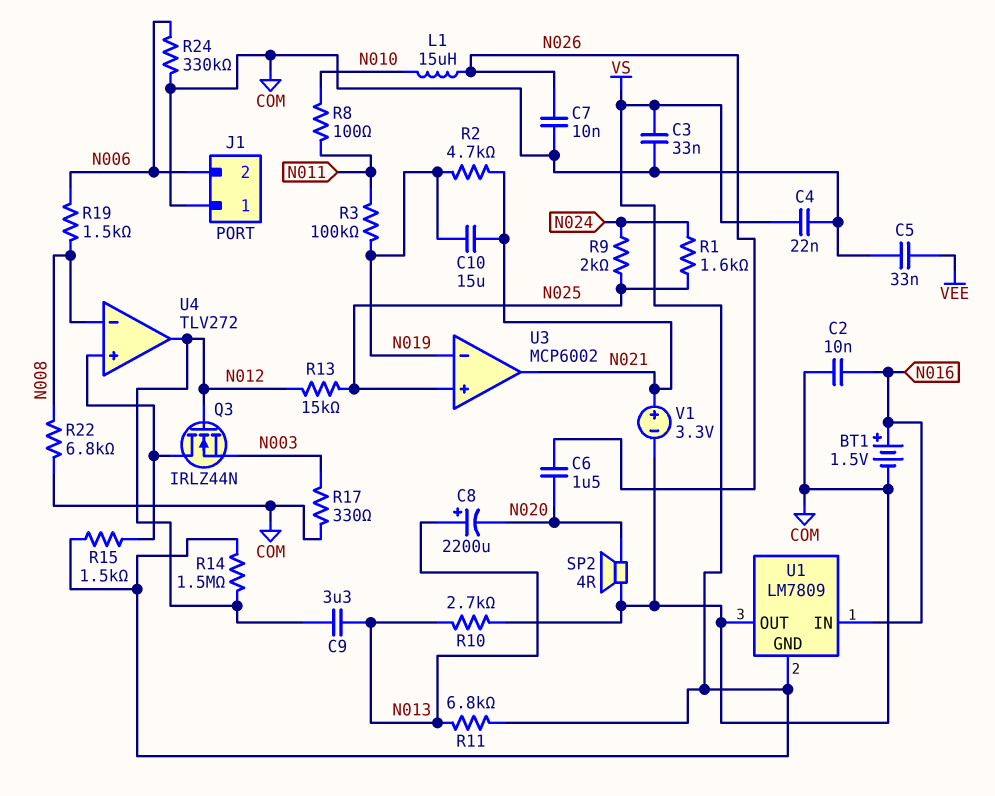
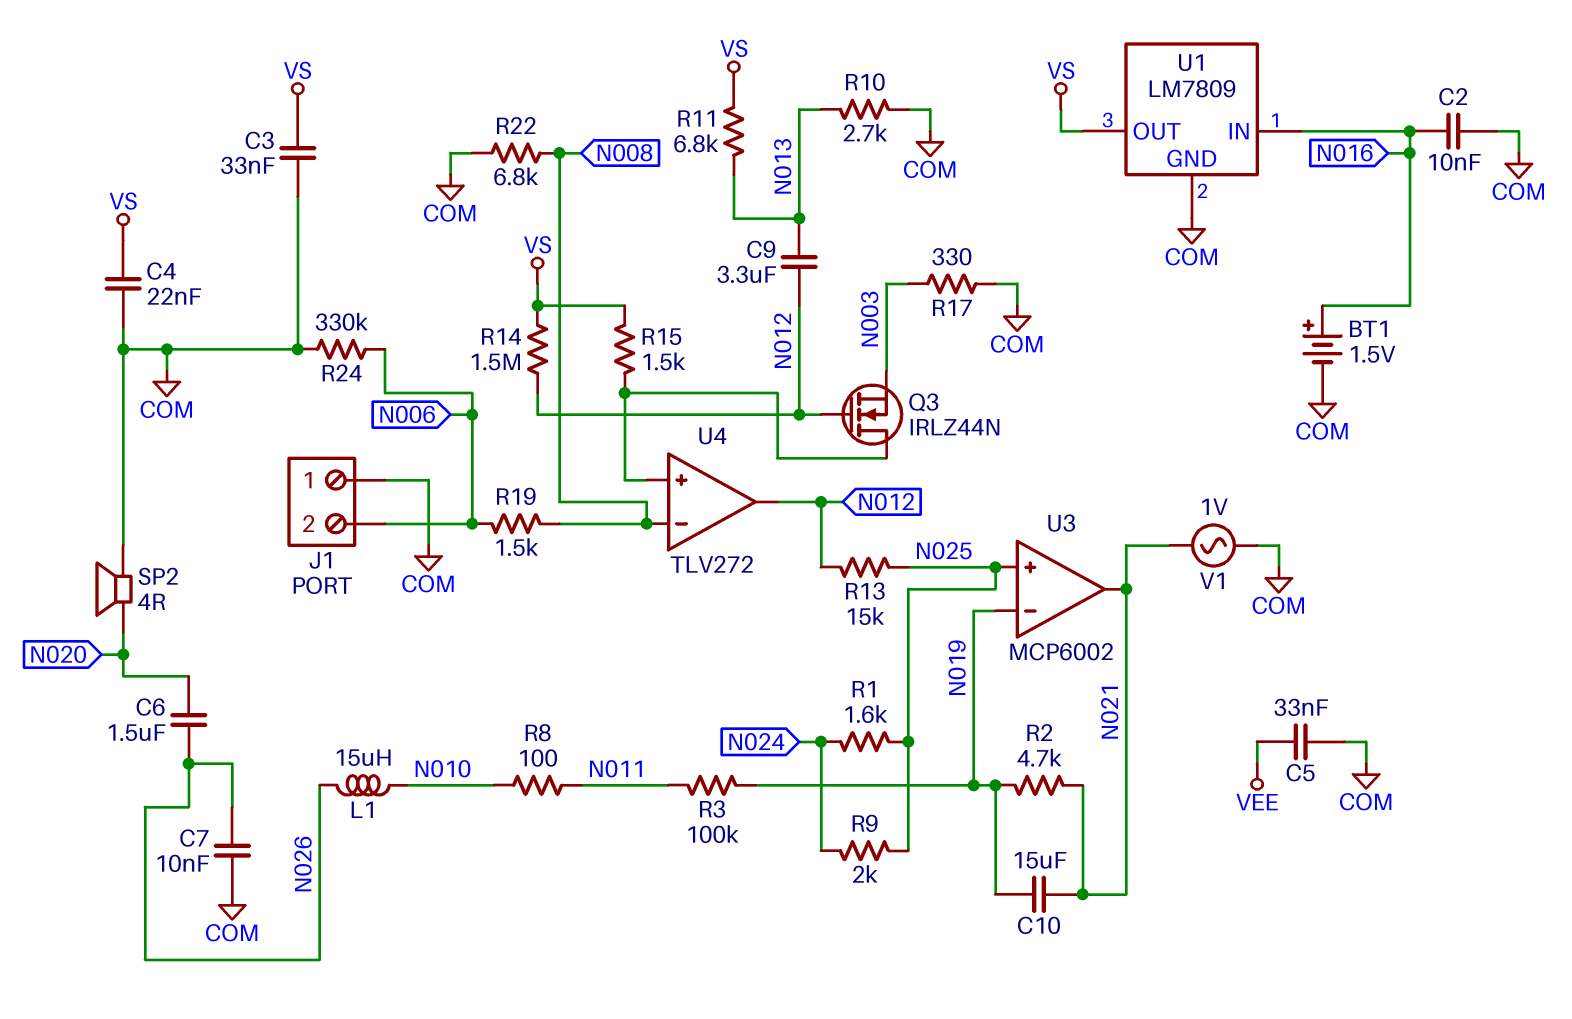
C8: 2200uF (plus N013, minus N020) -> none
U1 pin GND: VS -> COM
U1 pin OUT: COM -> VS
V1: 3.3V (plus N021, minus COM) -> AC 1V (COM, N021)

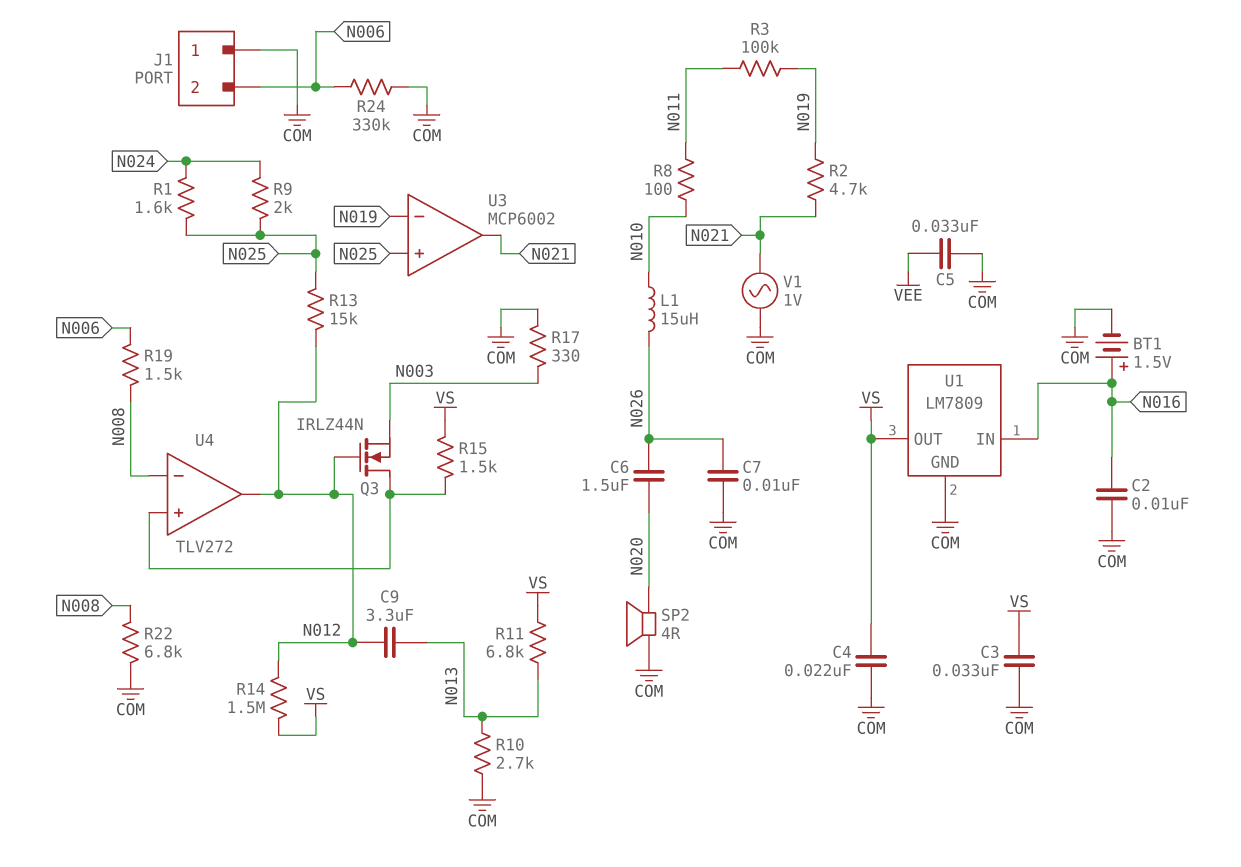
C10: 15uF (N019, N021) -> none

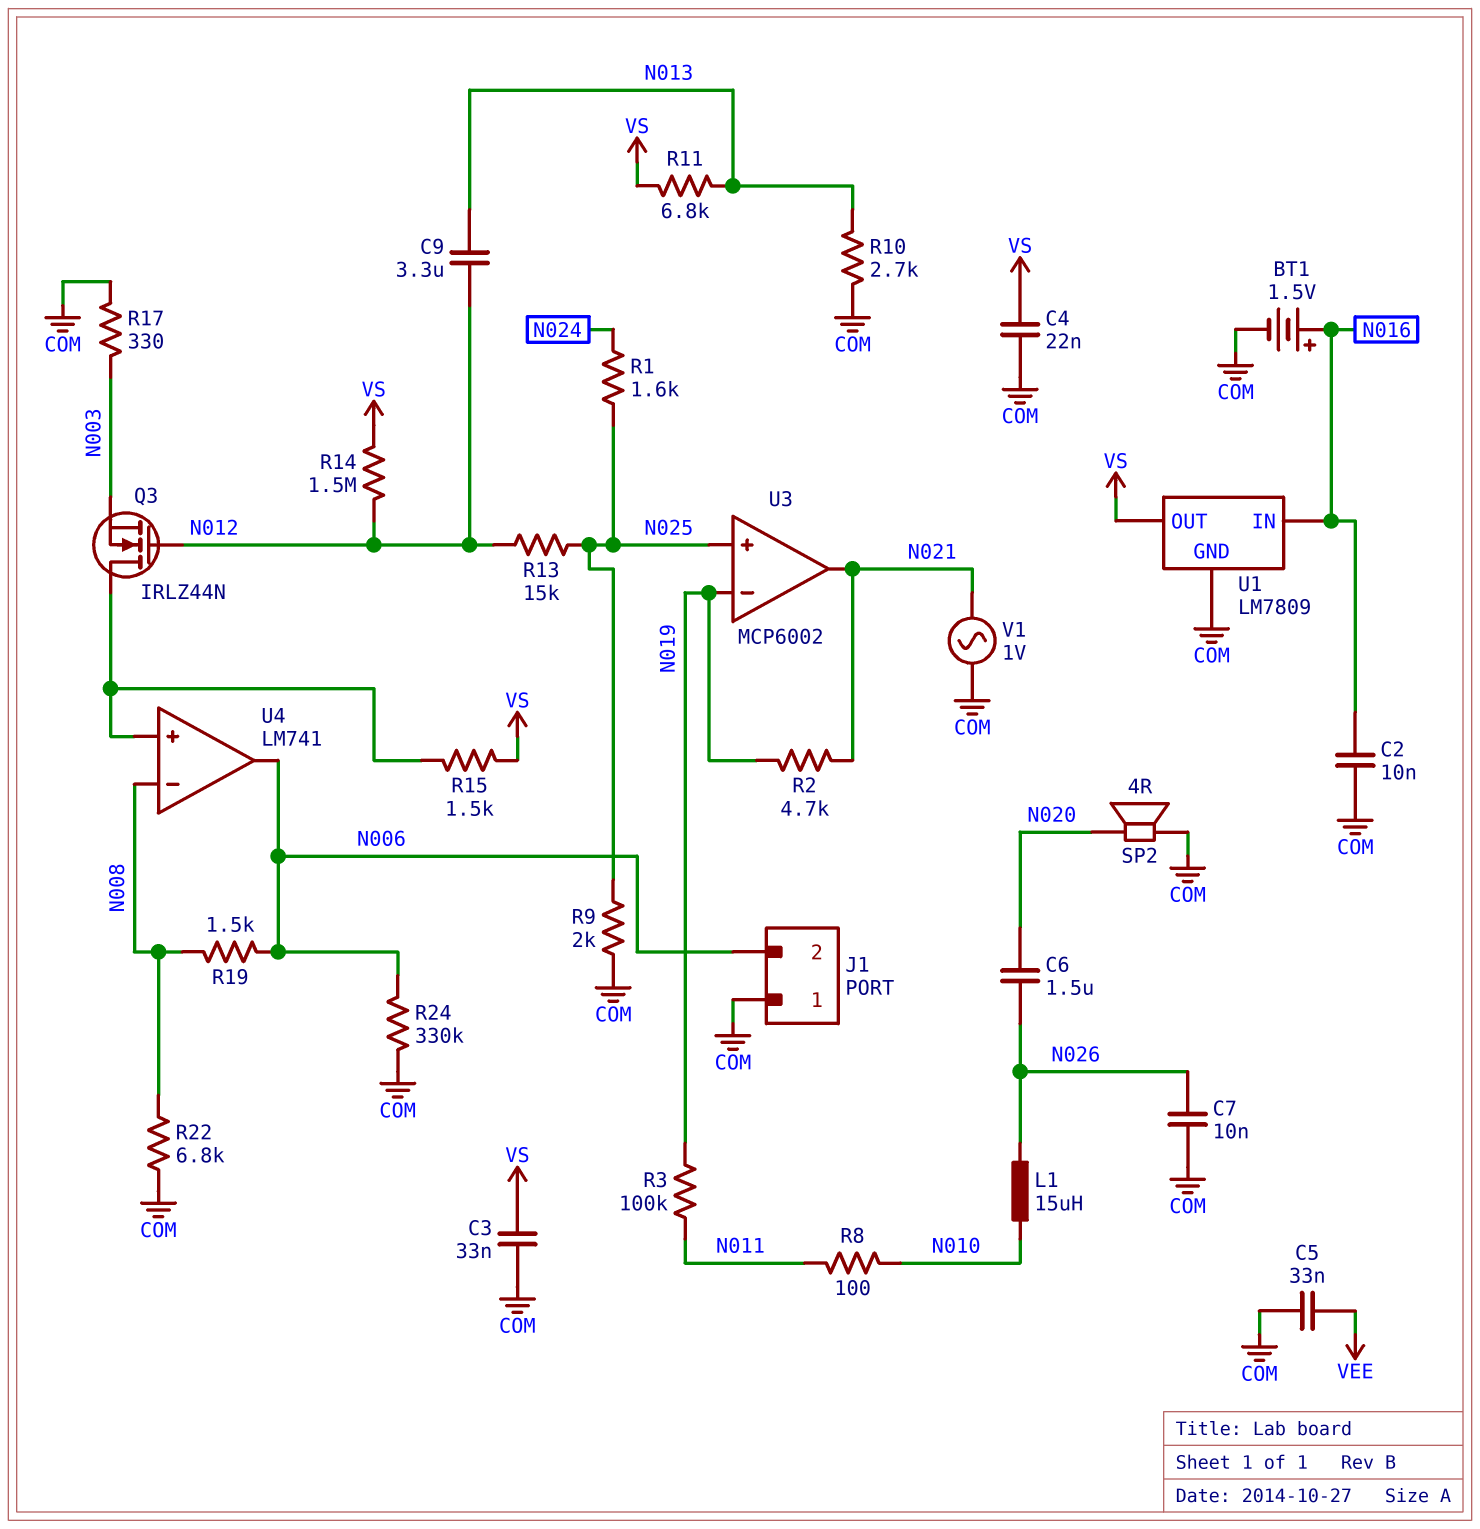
R9: 2k (N024, N025) -> 2k (COM, N025)
U4: TLV272 -> LM741
U4 pin out: N012 -> N006

